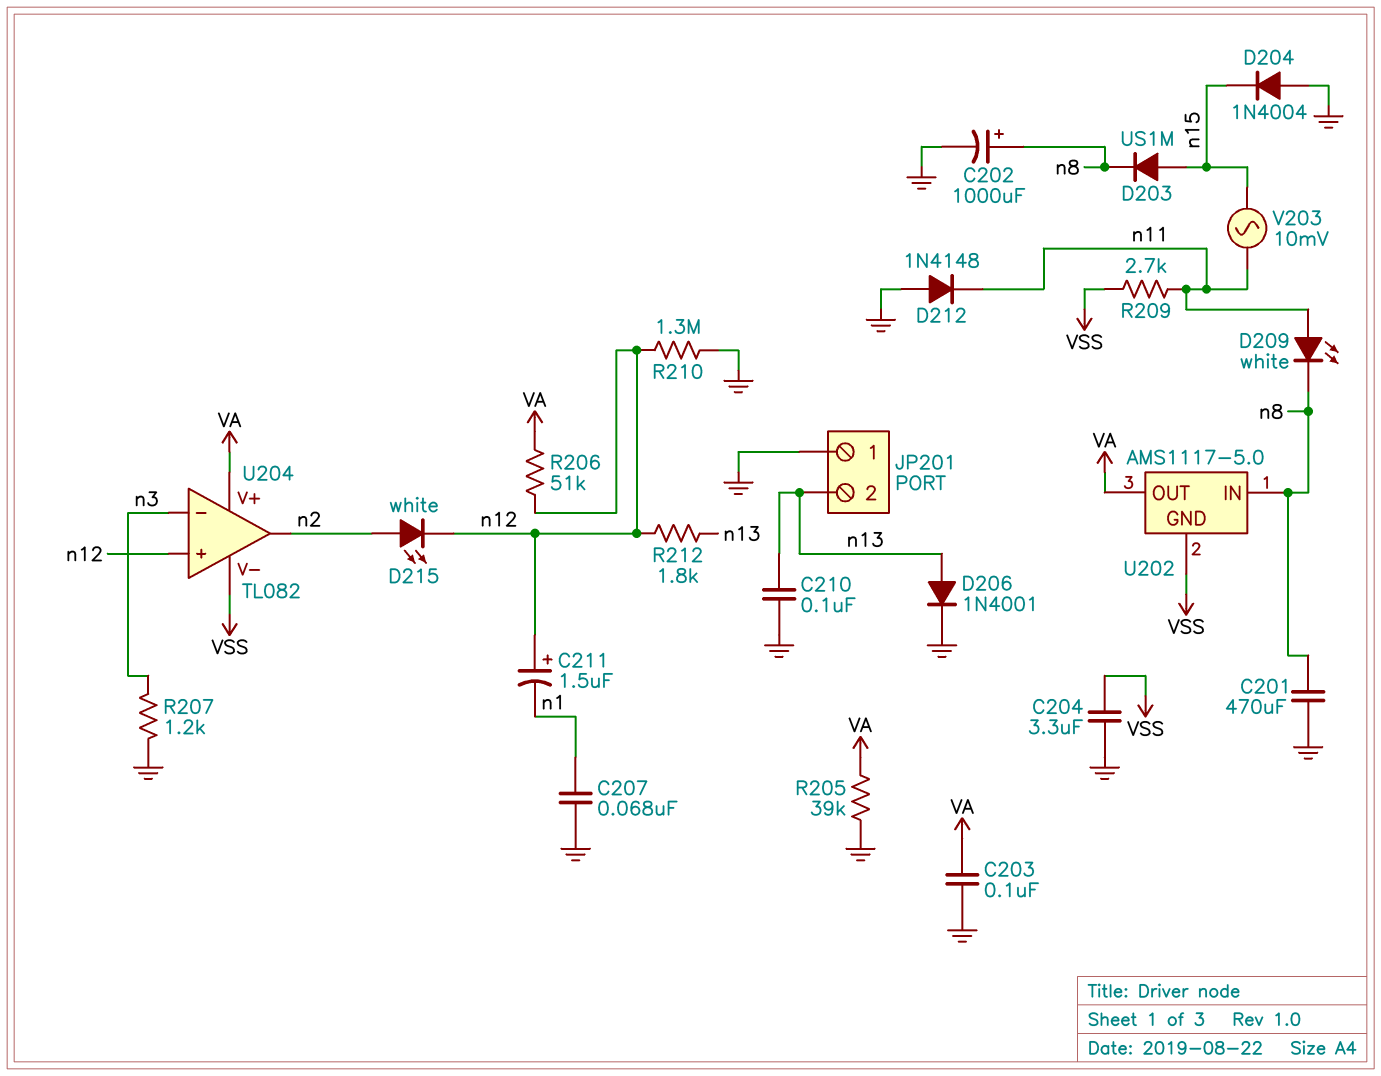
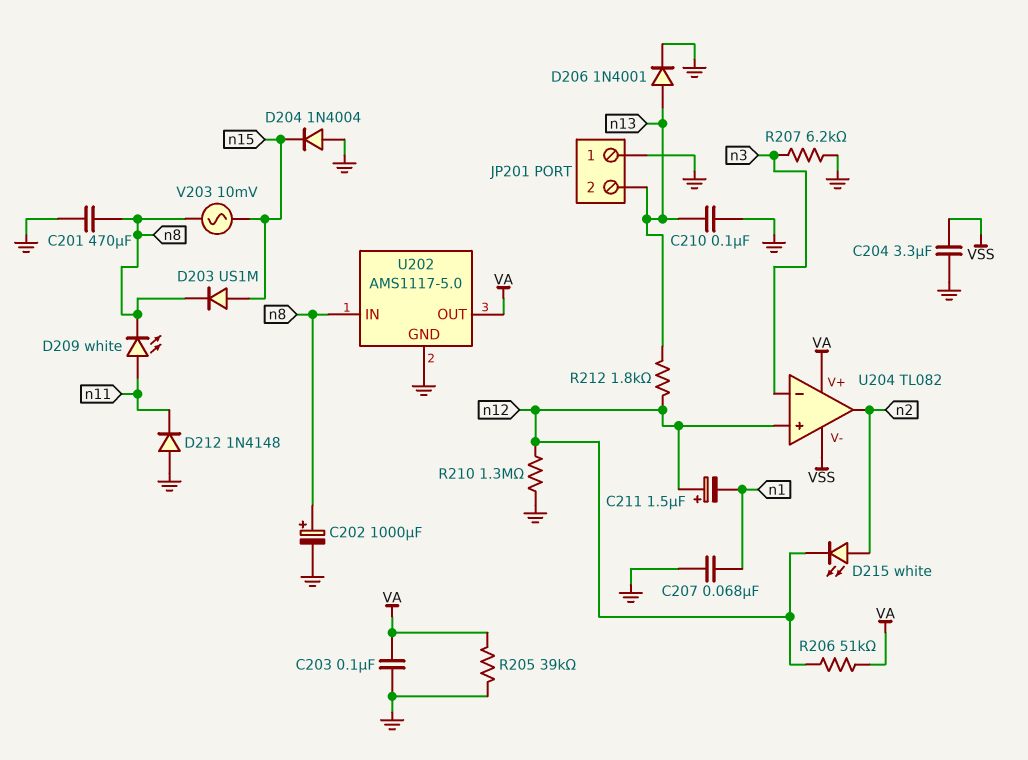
R207: 1.2k (GND, n3) -> 6.2k (GND, n3)
R209: 2.7k (VSS, n11) -> none
U202 pin GND: VSS -> GND
V203: AC 10mV (n11, n15) -> AC 10mV (n8, n15)

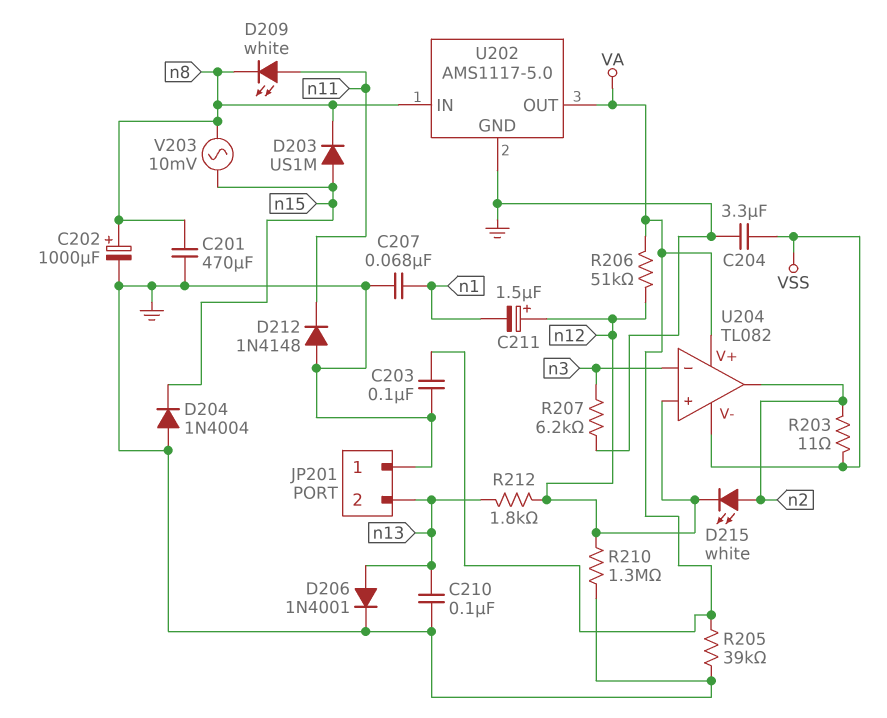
R203: none -> 11 (VSS, n2)

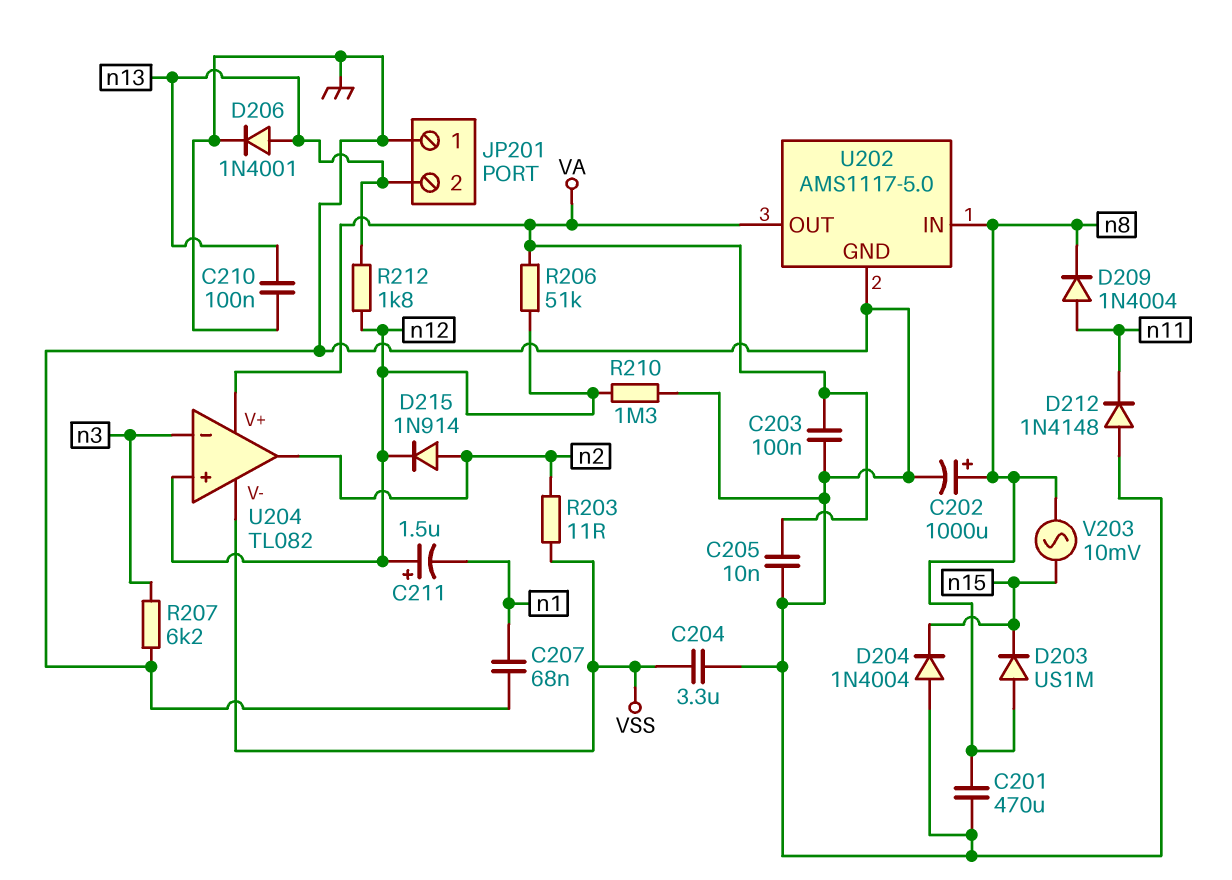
C205: none -> 10nF (GND, VA)
D203: diode US1M (A n15, K n8) -> diode US1M (A n8, K n15)
D209: LED white (A n11, K n8) -> diode 1N4004 (A n11, K n8)
D215: LED white (A n2, K n12) -> diode 1N914 (A n2, K n12)
R205: 39k (GND, VA) -> none

